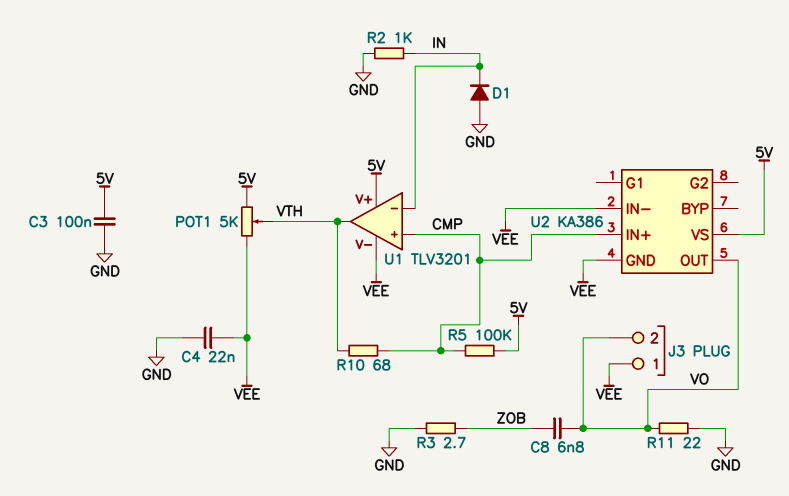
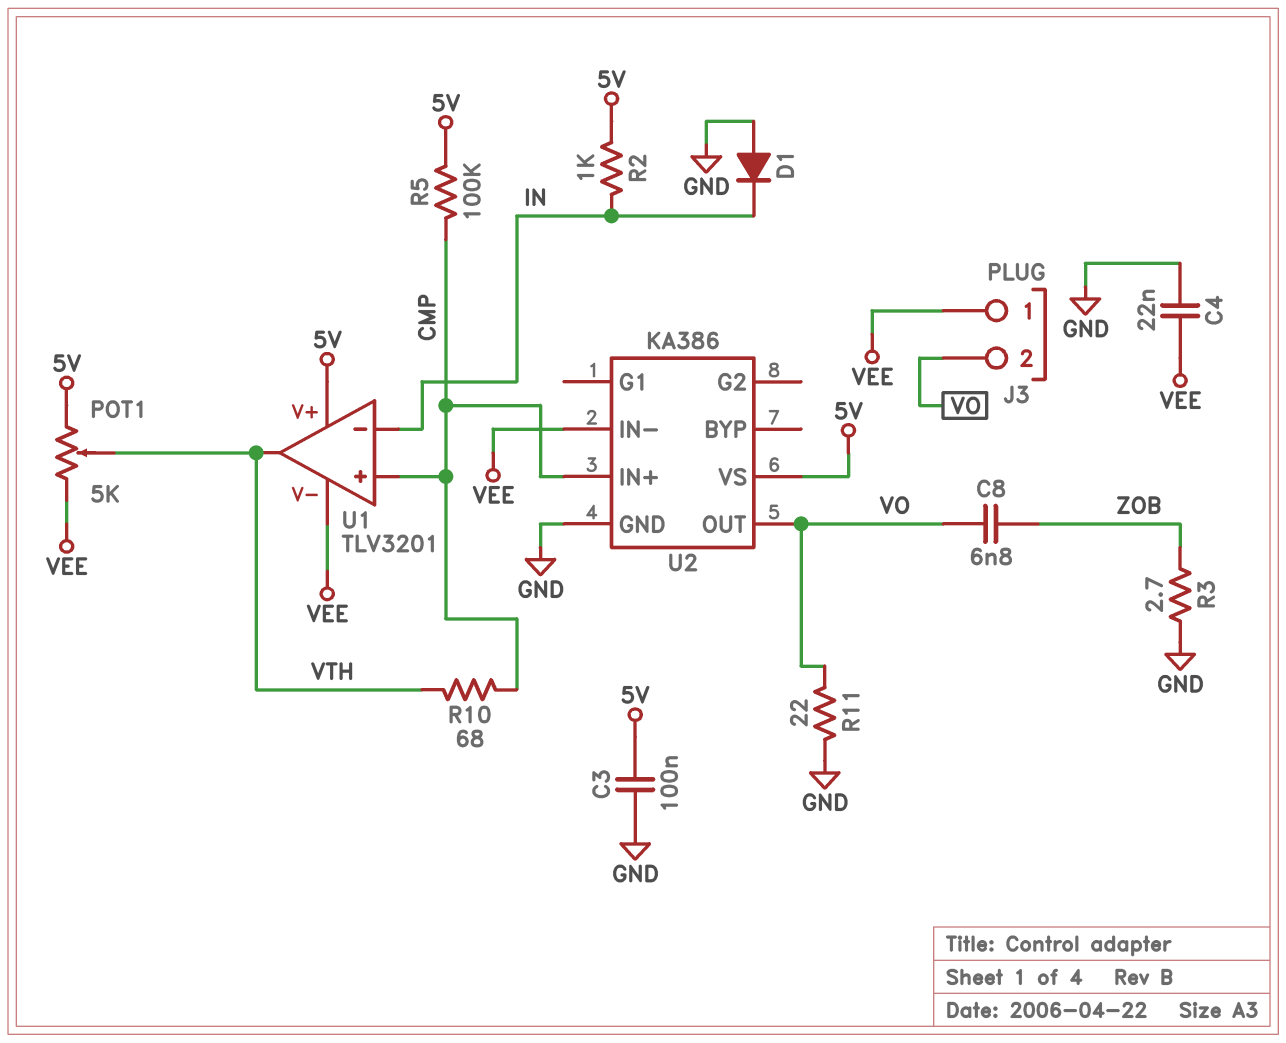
R2: 1k (GND, IN) -> 1k (5V, IN)
U2 pin GND: VEE -> GND

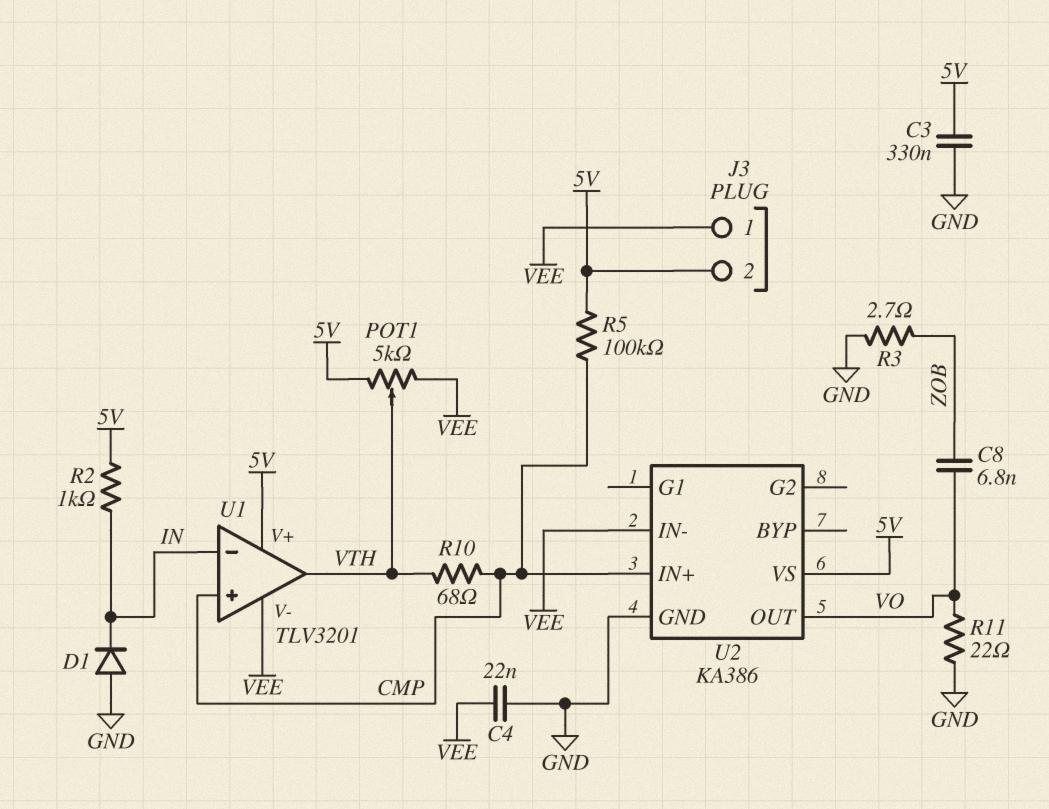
C3: 100nF (5V, GND) -> 330nF (5V, GND)
J3 pin 2: VO -> 5V

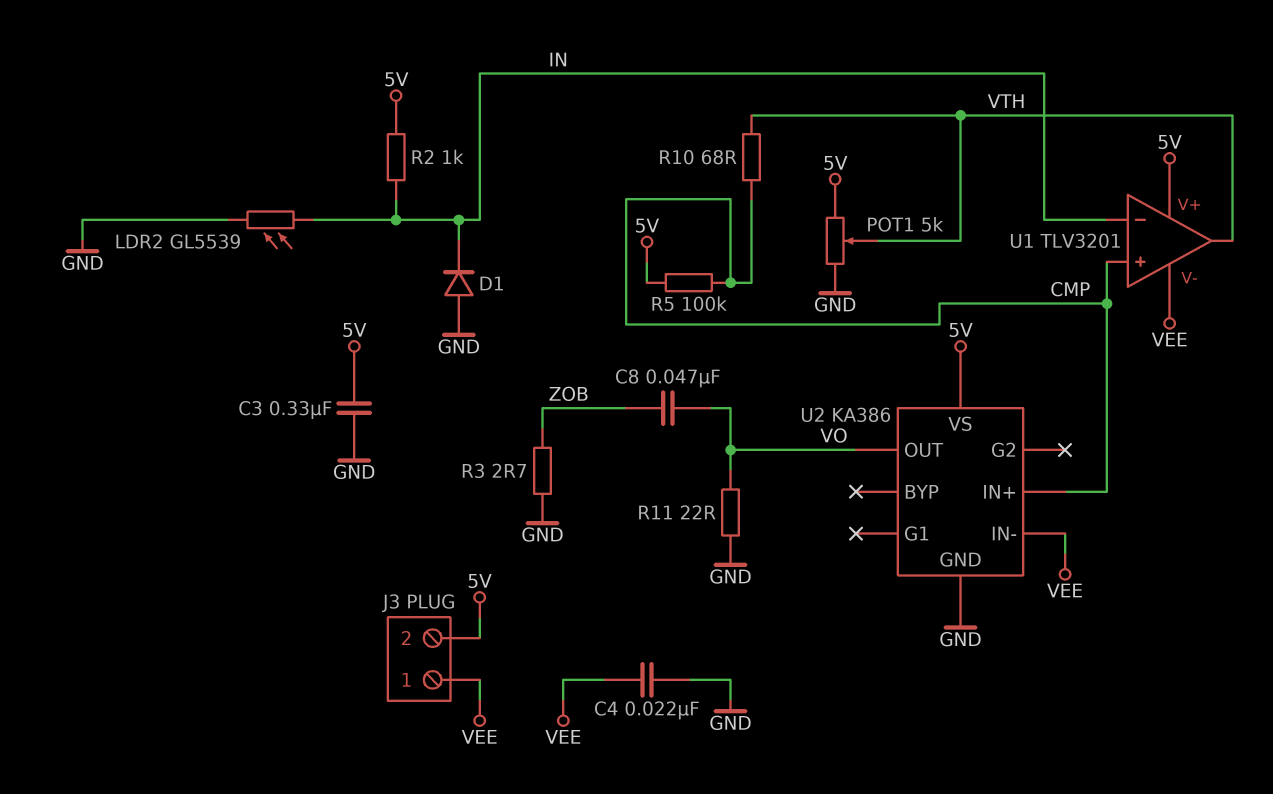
C8: 6.8nF (VO, ZOB) -> 47nF (VO, ZOB)
LDR2: none -> GL5539 (GND, IN)
POT1: 5k (5V, VEE, wiper VTH) -> 5k (5V, GND, wiper VTH)

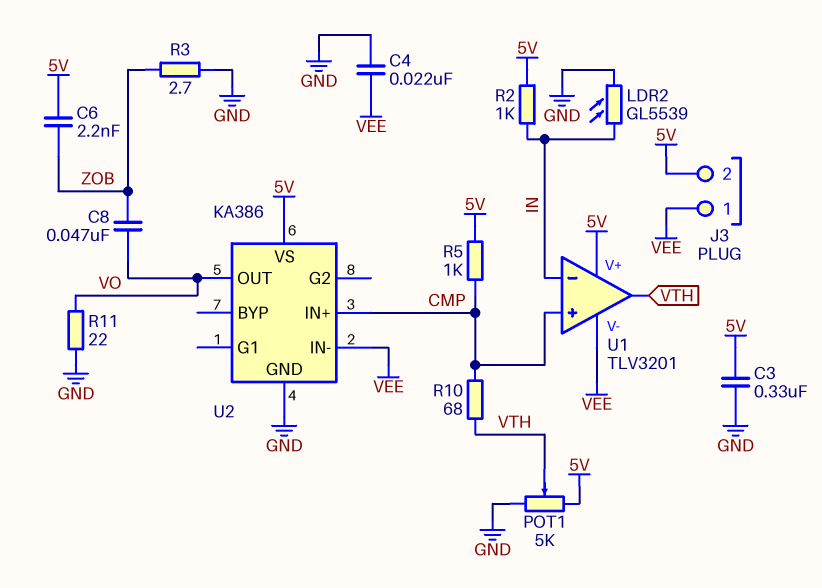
C6: none -> 2.2nF (5V, ZOB)
D1: diode (A GND, K IN) -> none
R5: 100k (5V, CMP) -> 1k (5V, CMP)

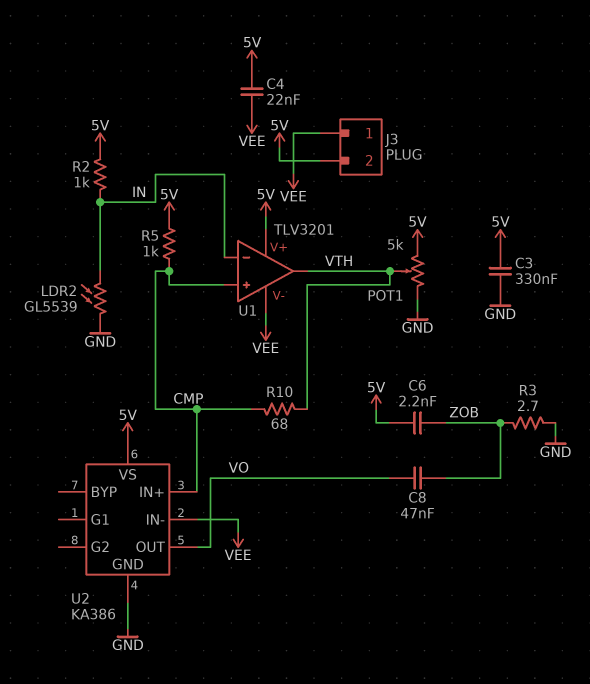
C4: 22nF (GND, VEE) -> 22nF (5V, VEE)
R11: 22 (GND, VO) -> none

